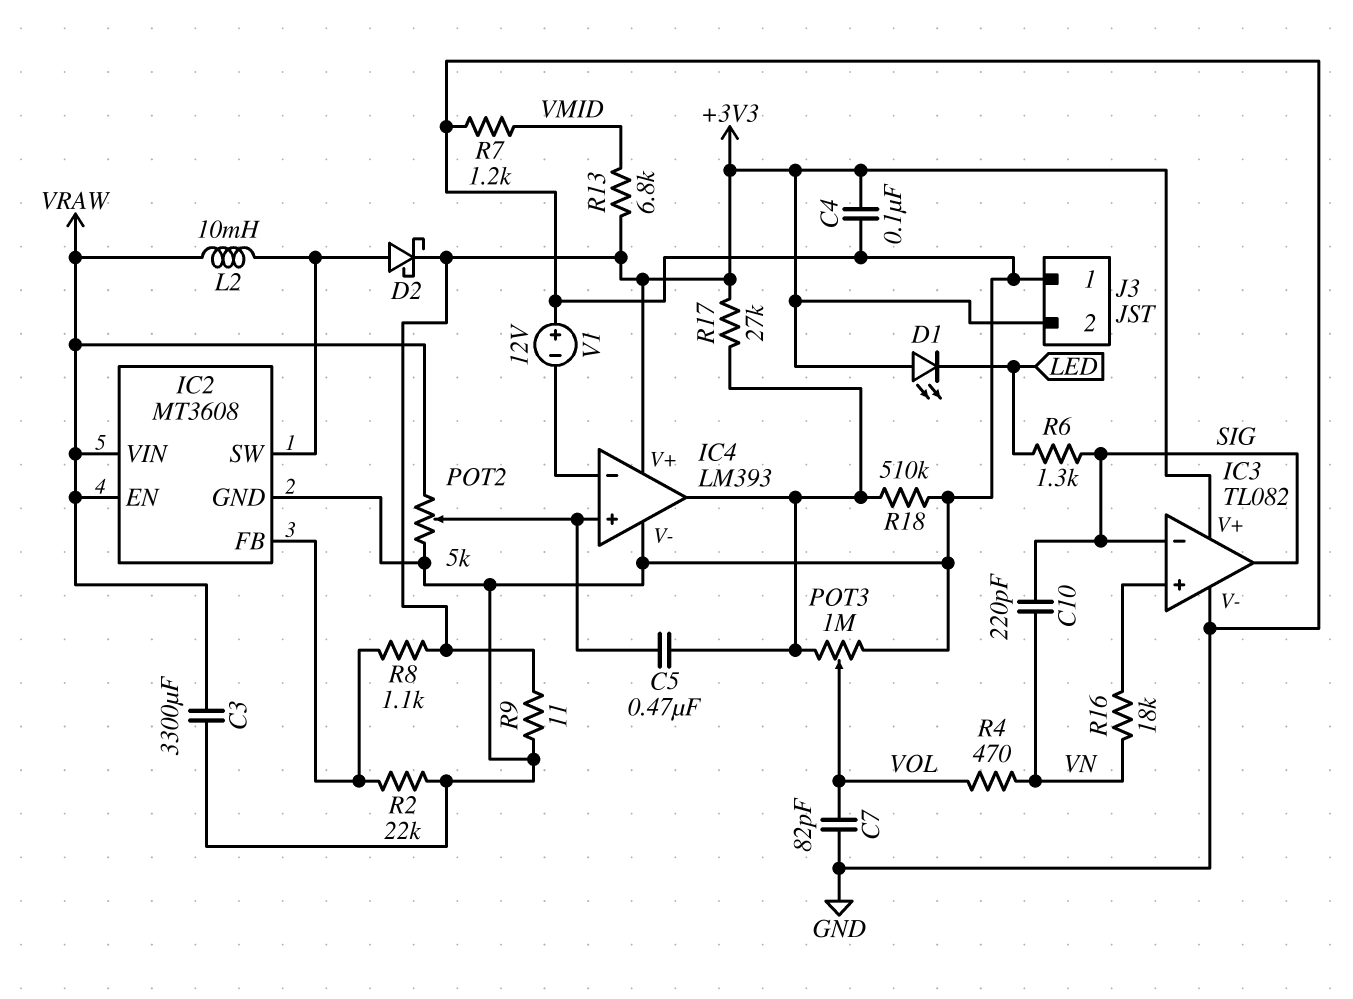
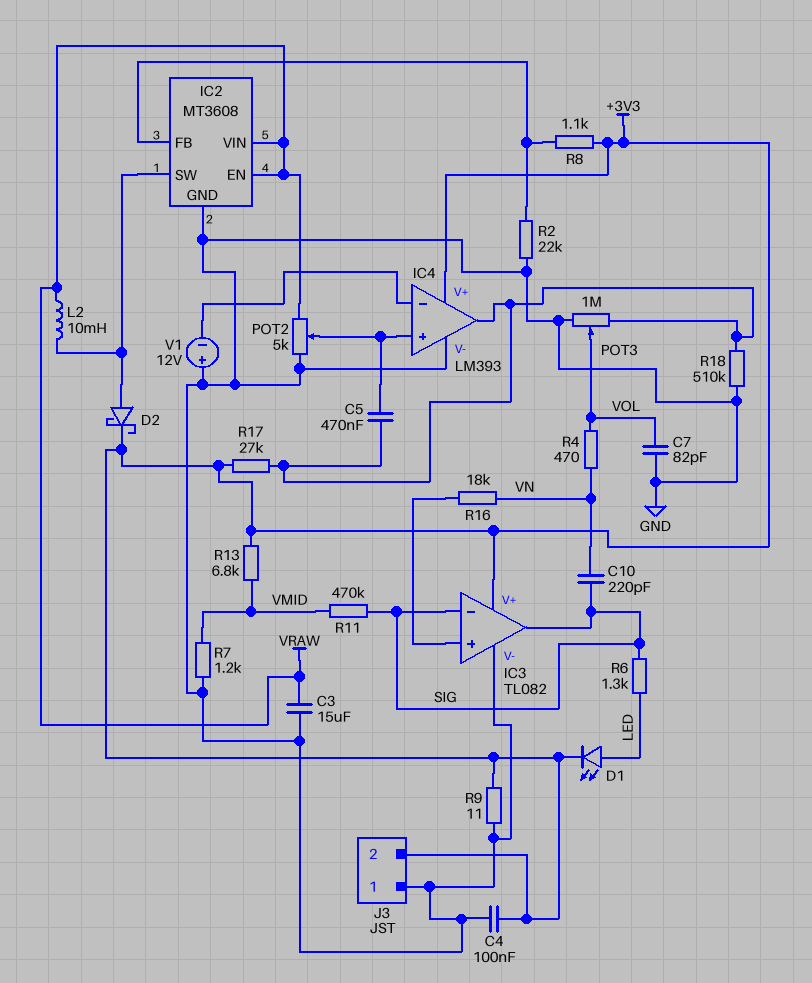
C3: 3300uF (GND, VRAW) -> 15uF (GND, VRAW)
D1: LED (A +3V3, K LED) -> LED (A LED, K +3V3)
R11: none -> 470k (SIG, VMID)

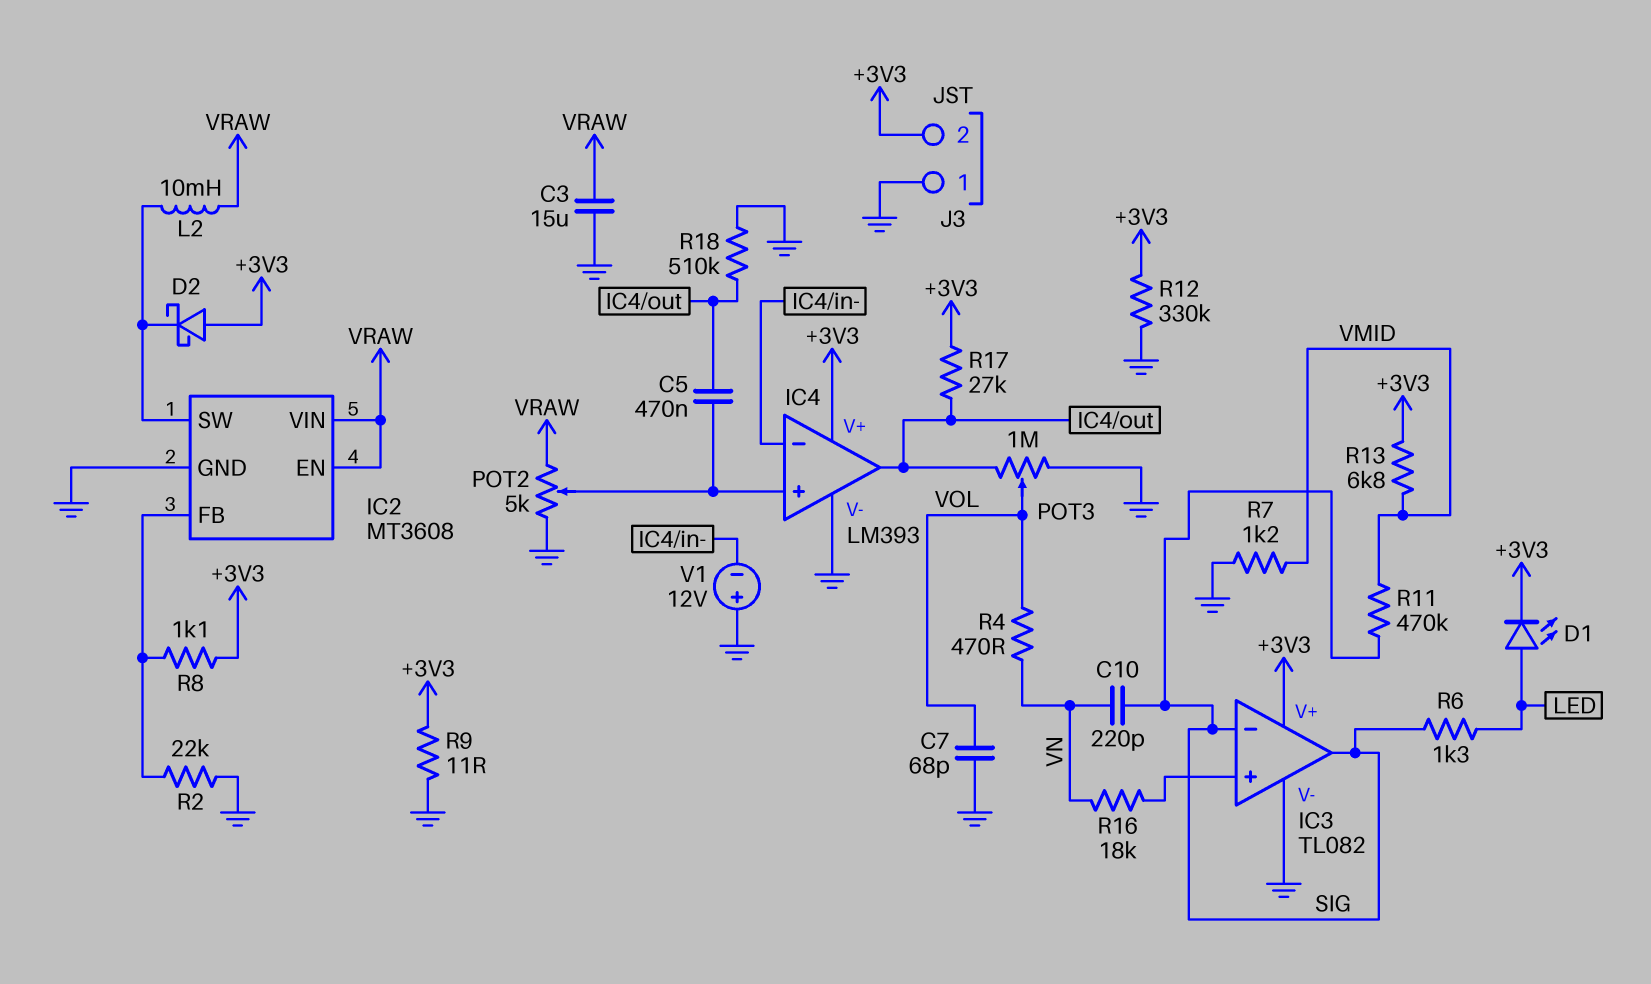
C4: 100nF (+3V3, GND) -> none
C7: 82pF (GND, VOL) -> 68pF (GND, VOL)
D2: schottky (A IC2/SW, K +3V3) -> schottky (A +3V3, K IC2/SW)
R12: none -> 330k (+3V3, GND)

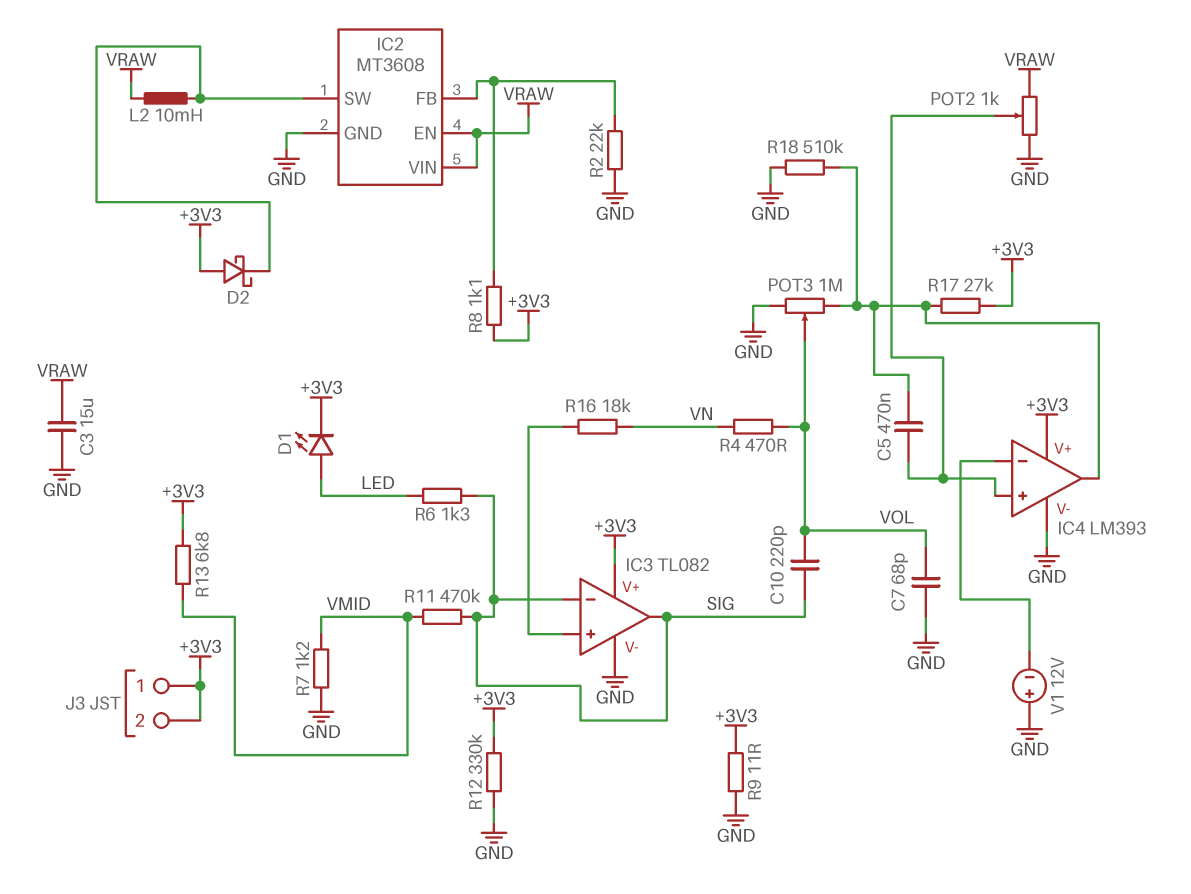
C10: 220pF (SIG, VN) -> 220pF (SIG, VOL)
J3 pin 1: GND -> +3V3
POT2: 5k (GND, VRAW, wiper IC4/in+) -> 1k (GND, VRAW, wiper IC4/in+)

